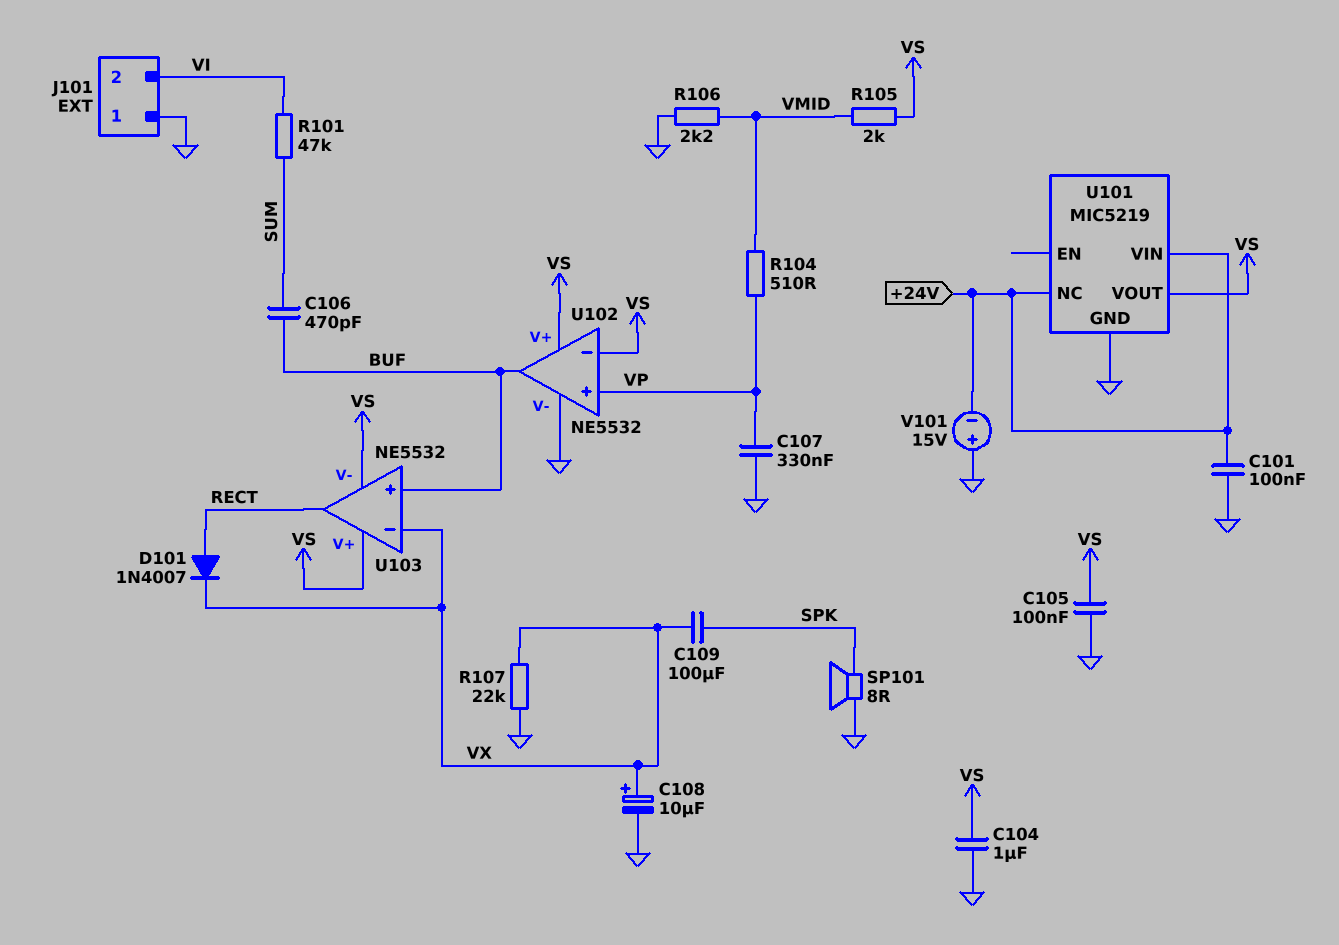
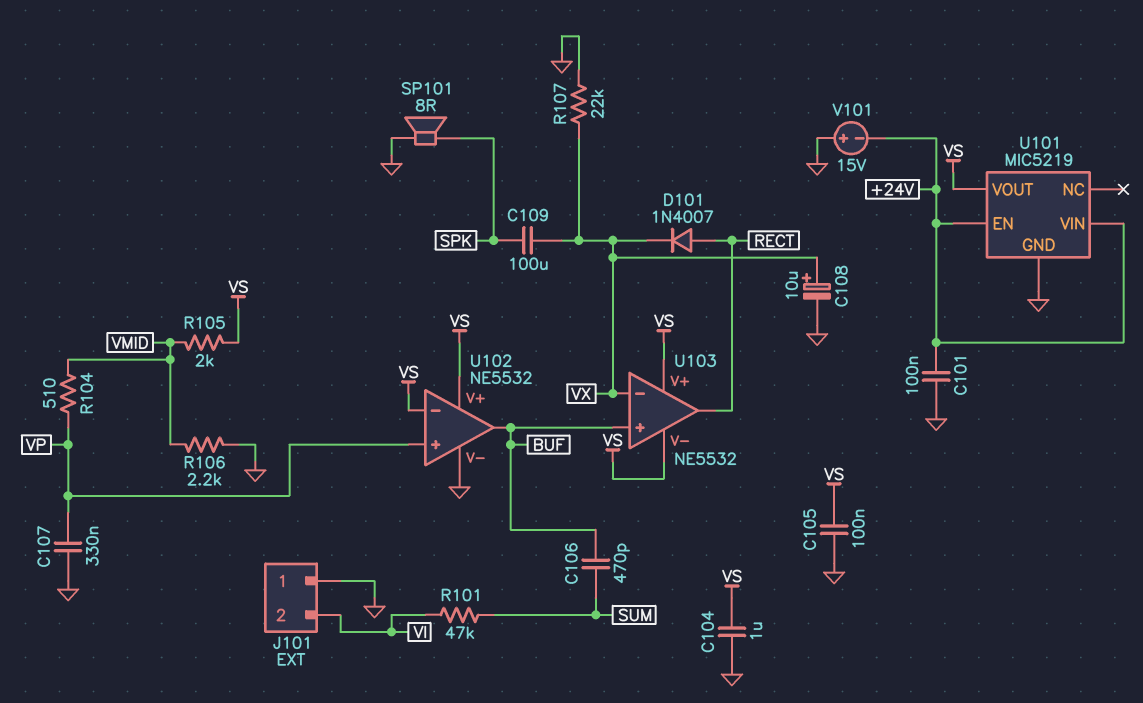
U101 pin EN: none -> +24V
U101 pin NC: +24V -> none

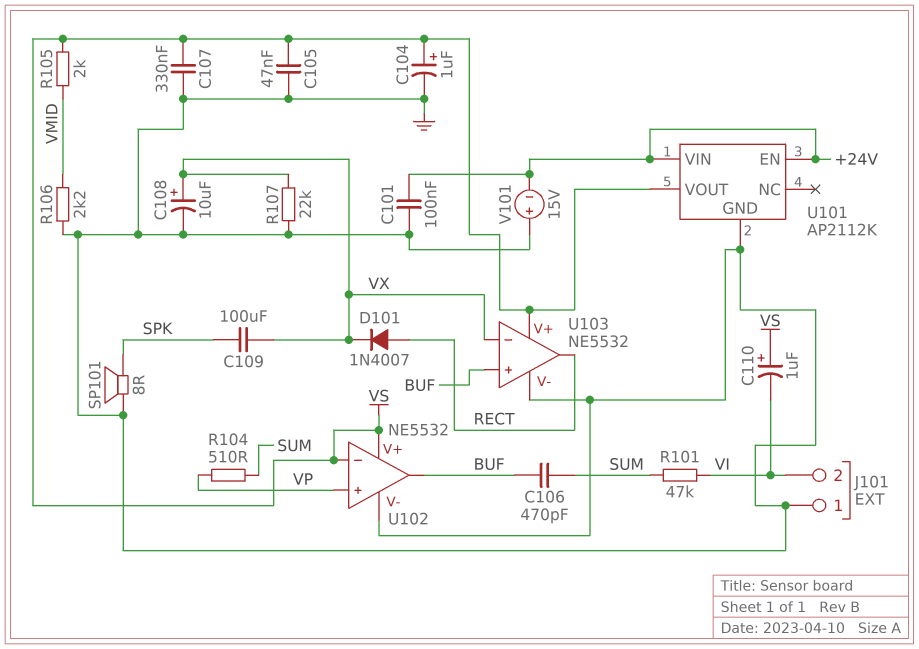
C104: 1uF (GND, VS) -> 1uF (plus VS, minus GND)
C105: 100nF (GND, VS) -> 47nF (GND, VS)
C107: 330nF (GND, VP) -> 330nF (GND, VS)
C110: none -> 1uF (plus VS, minus VI)
R104: 510 (VMID, VP) -> 510 (SUM, VP)
U101: MIC5219 -> AP2112K
U103 pin V-: VS -> GND

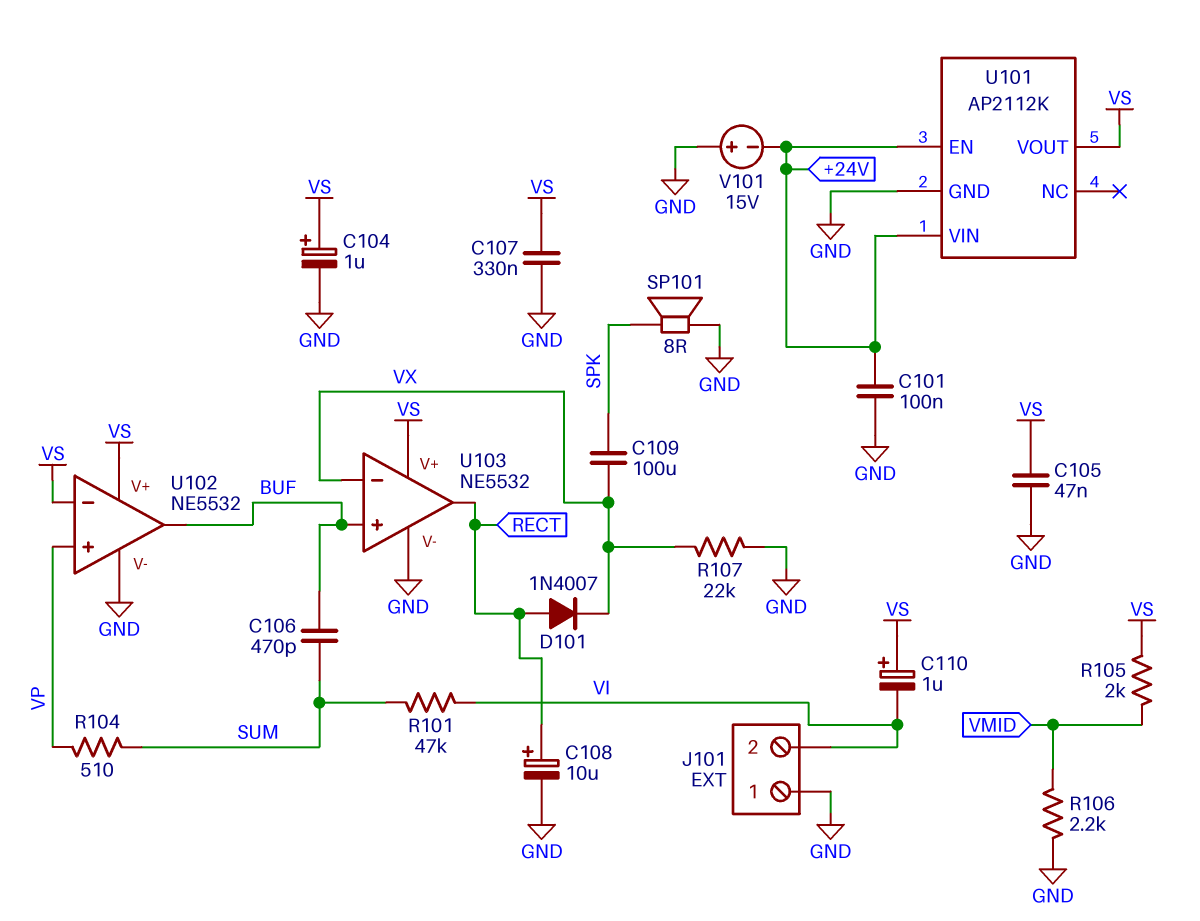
C108: 10uF (plus VX, minus GND) -> 10uF (plus RECT, minus GND)

